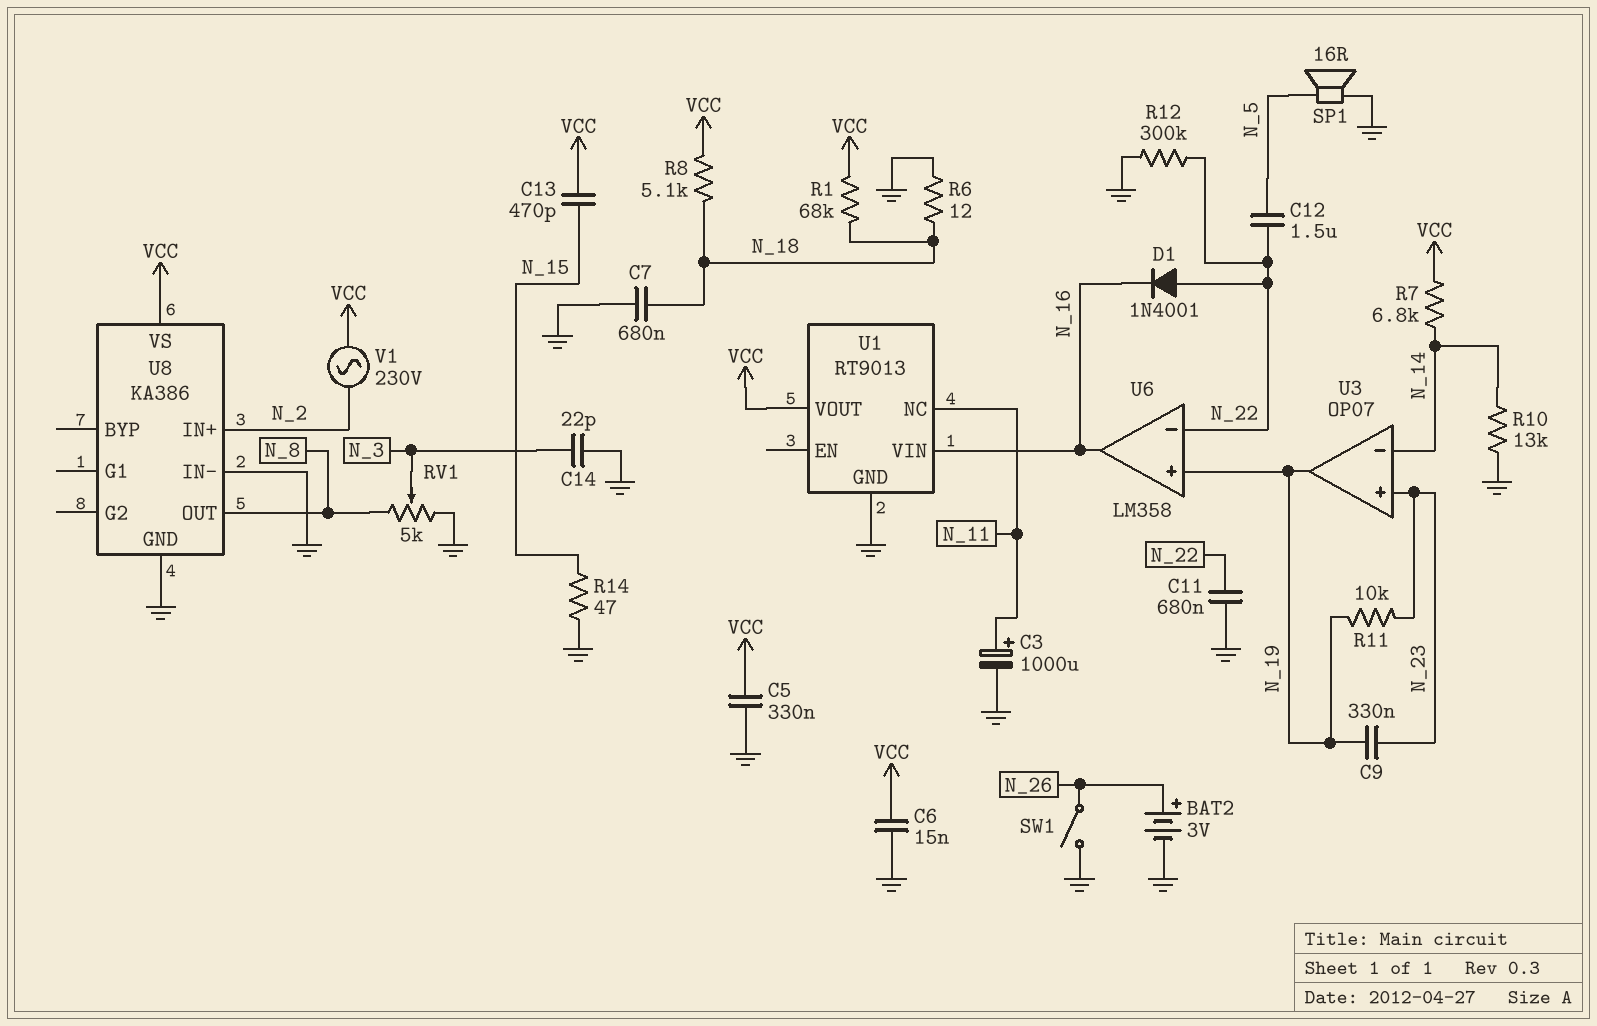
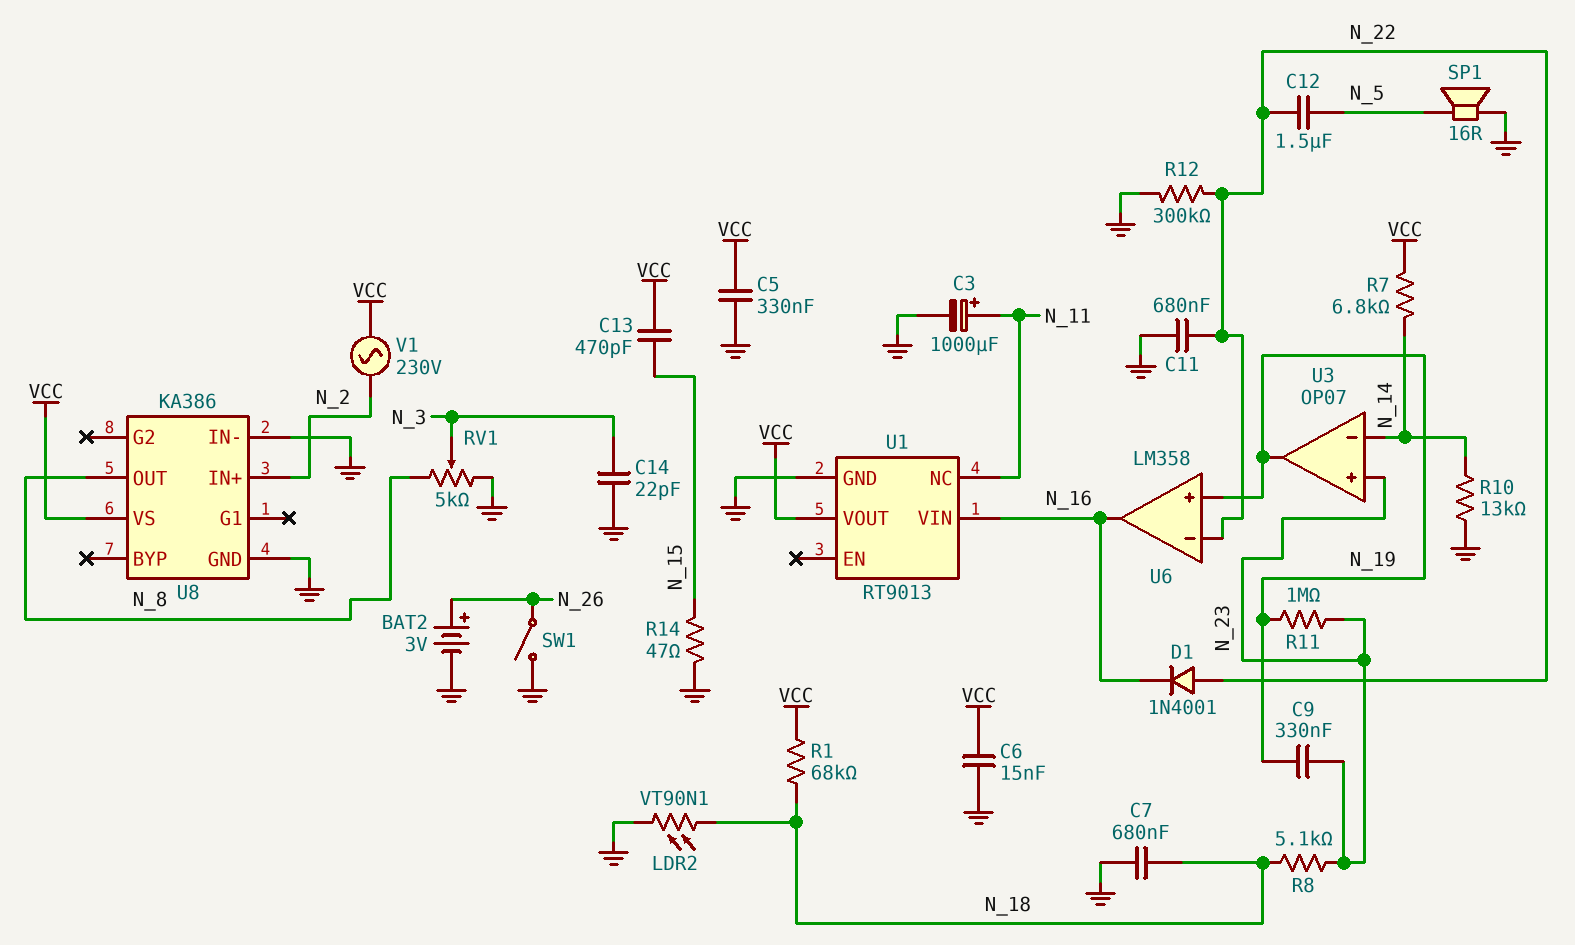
LDR2: none -> VT90N1 (GND, N_18)
R6: 12 (GND, N_18) -> none
R8: 5.1k (N_18, VCC) -> 5.1k (N_18, N_23)
R11: 10k (N_19, N_23) -> 1M (N_19, N_23)

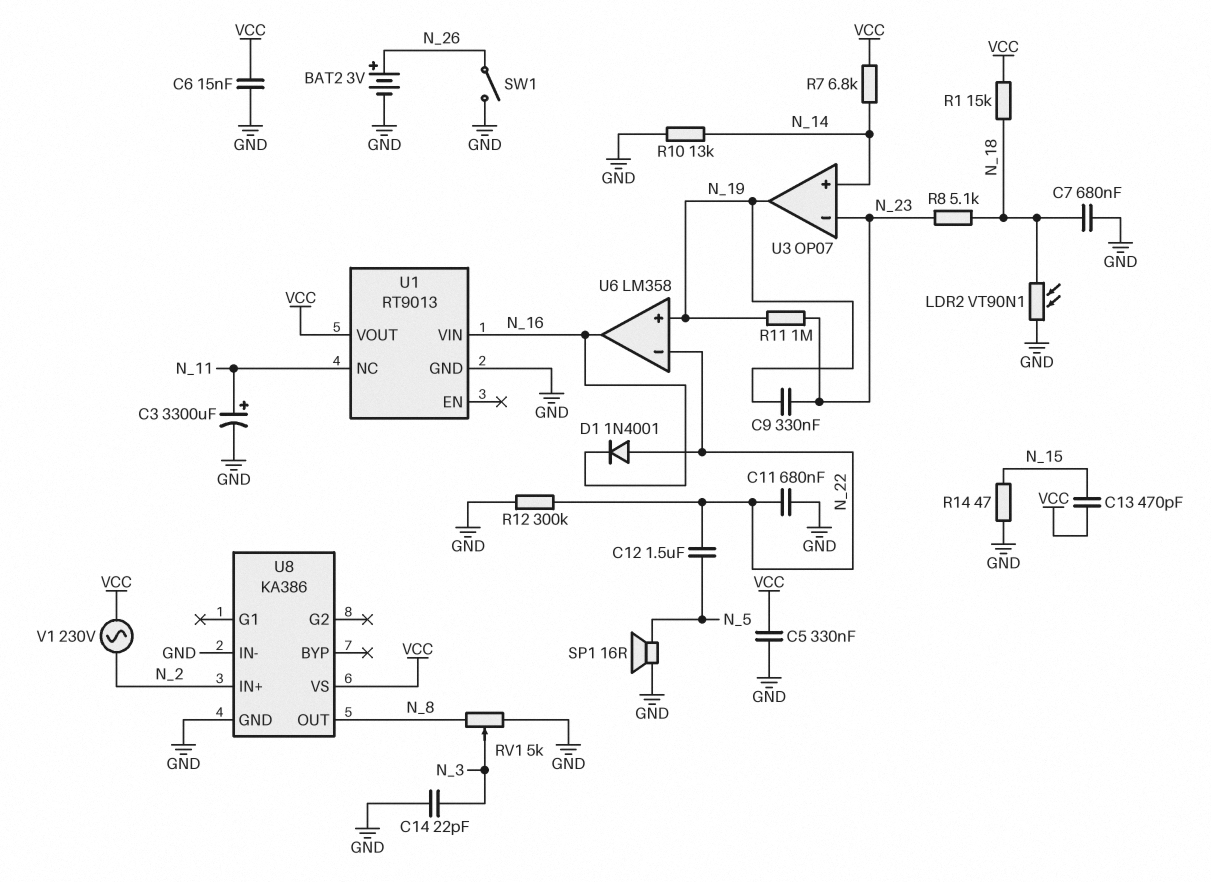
C3: 1000uF (plus N_11, minus GND) -> 3300uF (plus N_11, minus GND)
R1: 68k (N_18, VCC) -> 15k (N_18, VCC)
U3 pin in+: N_23 -> N_14
U3 pin in-: N_14 -> N_23

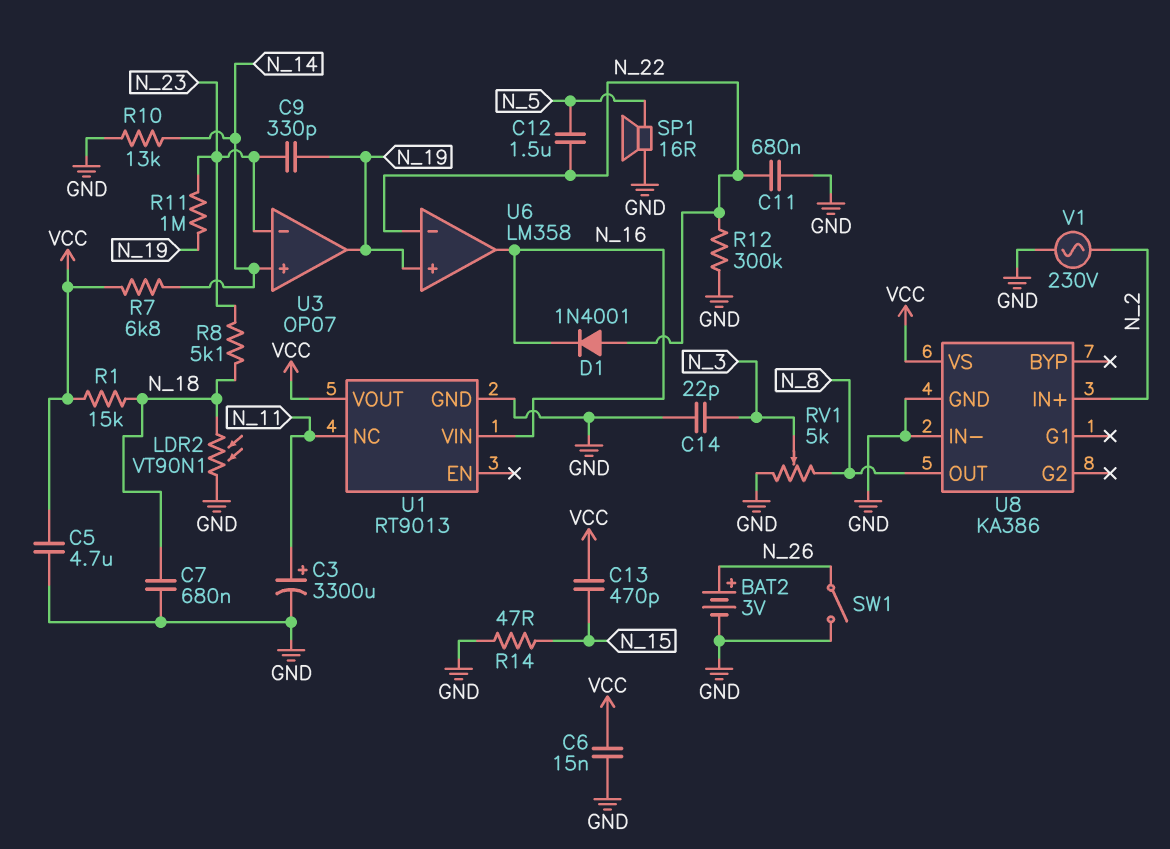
C5: 330nF (GND, VCC) -> 4.7uF (GND, VCC)
C9: 330nF (N_19, N_23) -> 330pF (N_19, N_23)
V1: AC 230V (N_2, VCC) -> AC 230V (GND, N_2)

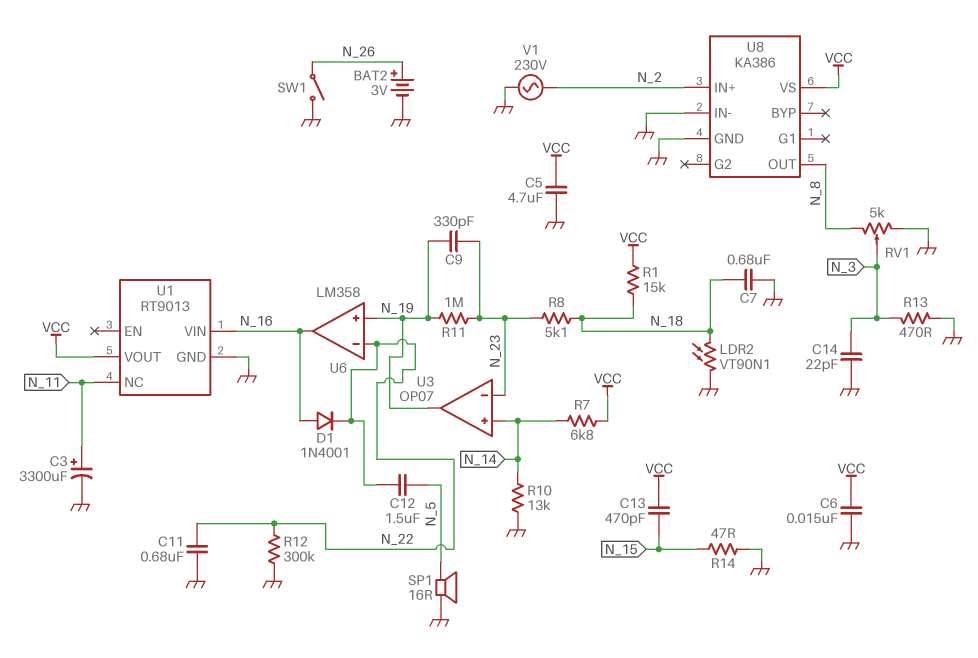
D1: diode 1N4001 (A N_22, K N_16) -> diode 1N4001 (A N_16, K N_22)
R13: none -> 470 (GND, N_3)

